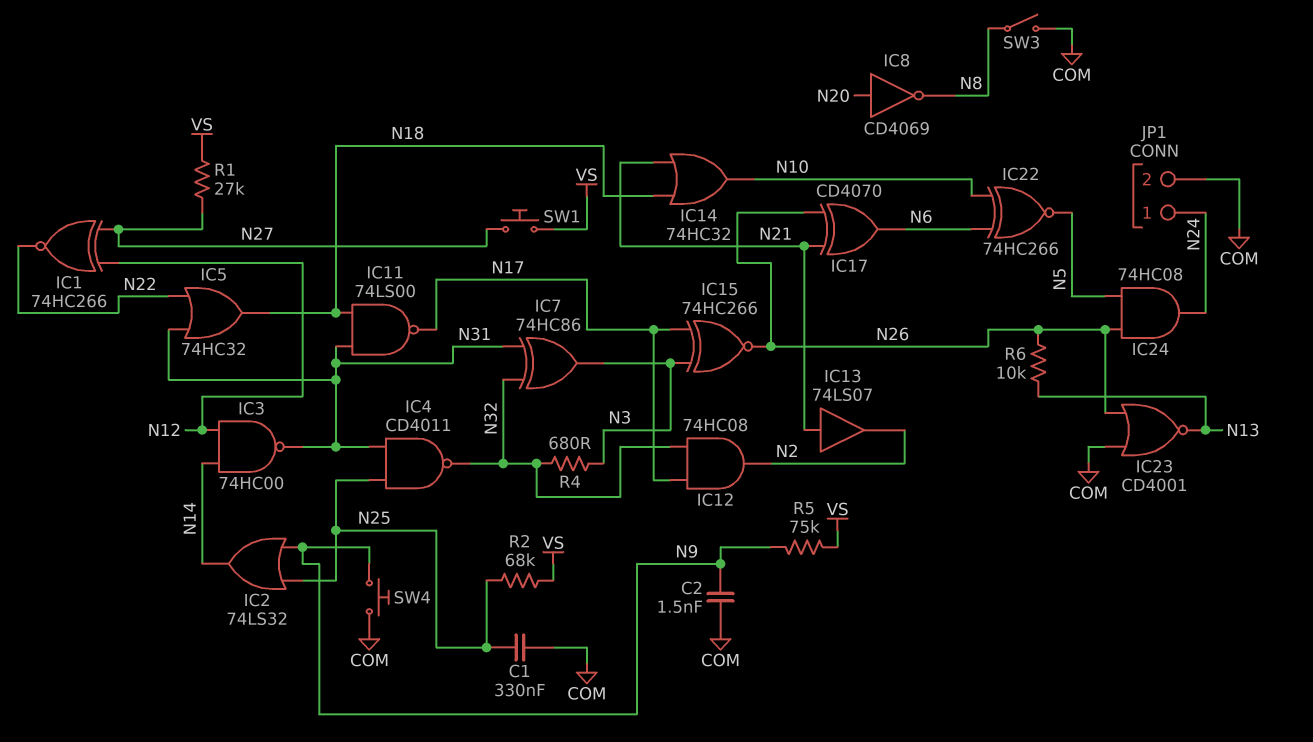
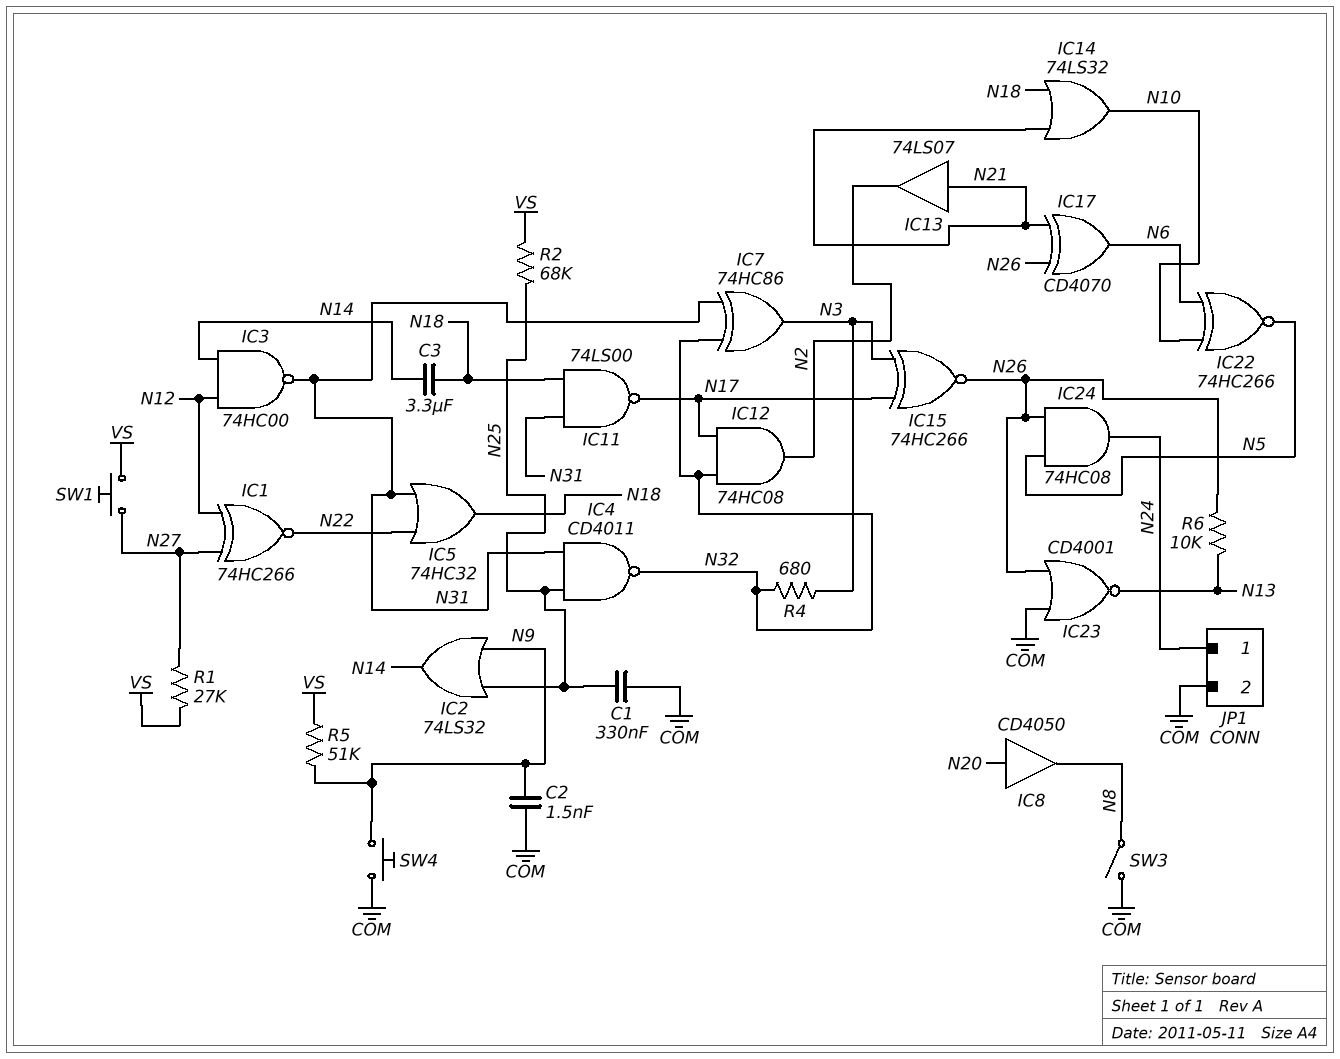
C3: none -> 3.3uF (N14, N18)
IC8: NOT CD4069 (in N20, out N8) -> buffer CD4050 (in N20, out N8)
IC14: OR 74HC32 (in N18, in N21, out N10) -> OR 74LS32 (in N18, in N21, out N10)
R5: 75k (N9, VS) -> 51k (N9, VS)

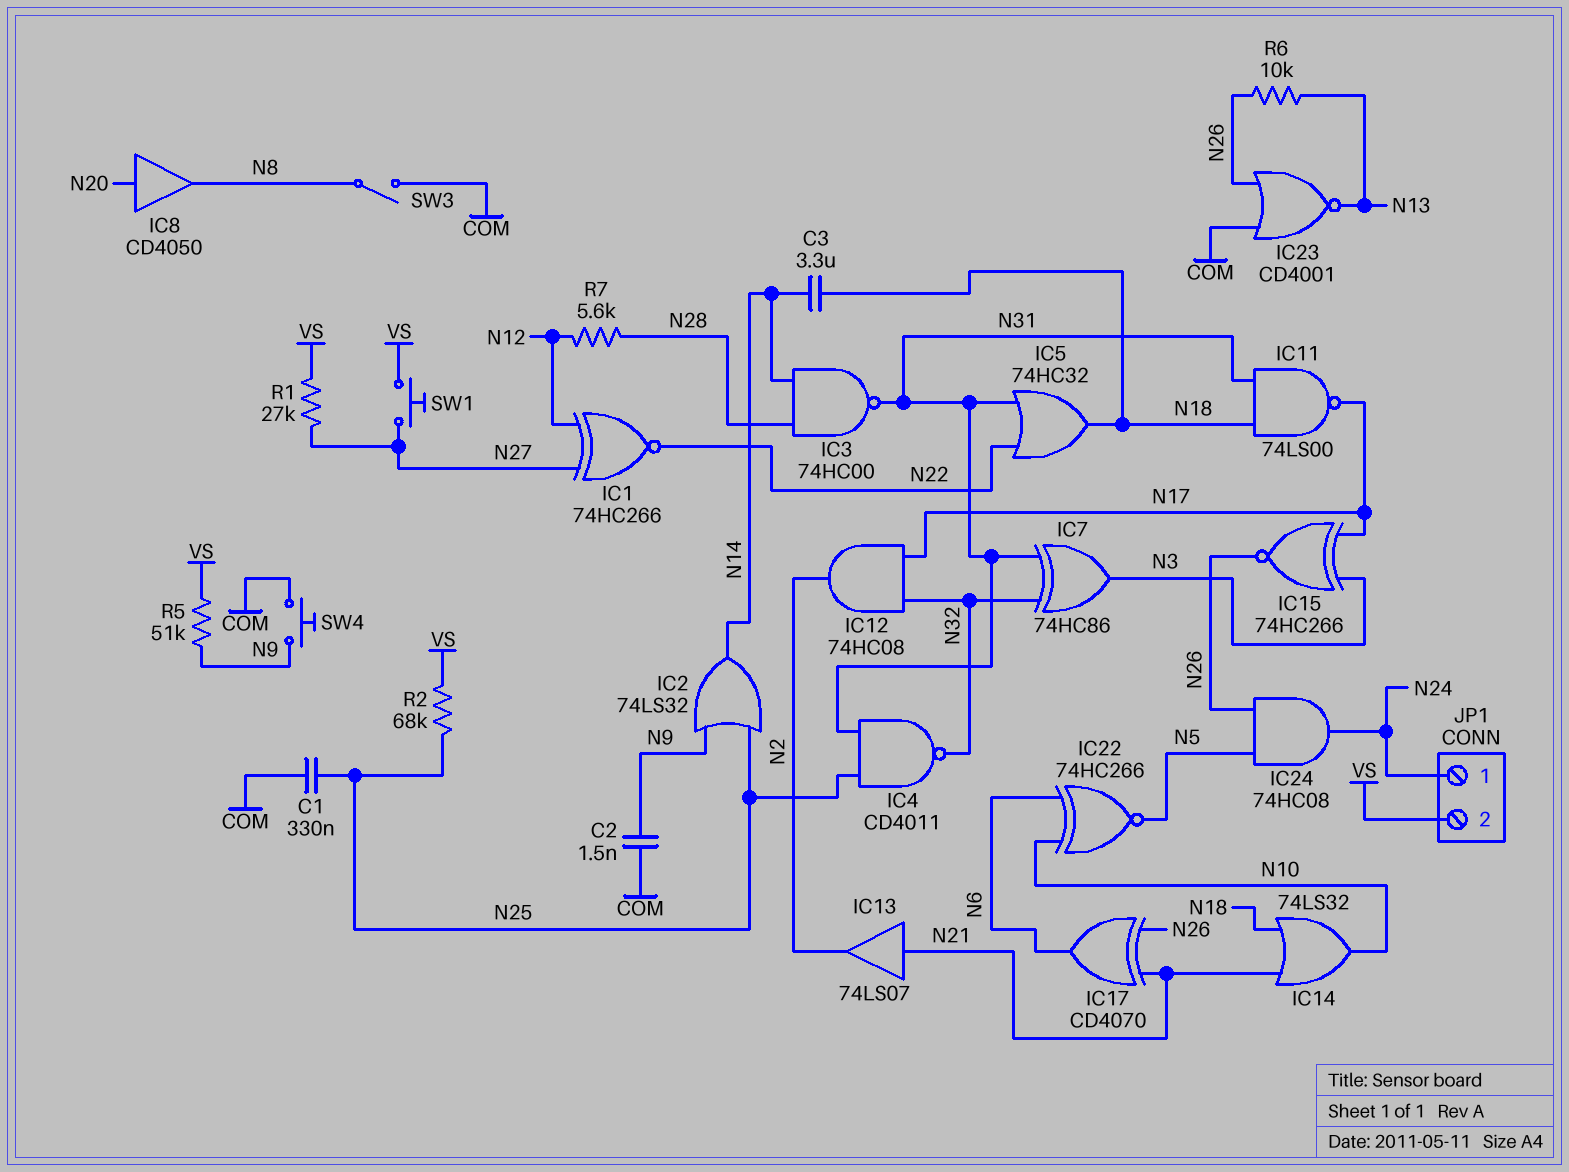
IC3: NAND 74HC00 (in N12, in N14, out N31) -> NAND 74HC00 (in N14, in N28, out N31)
JP1 pin 2: COM -> VS
R4: 680 (N3, N32) -> none
R7: none -> 5.6k (N12, N28)

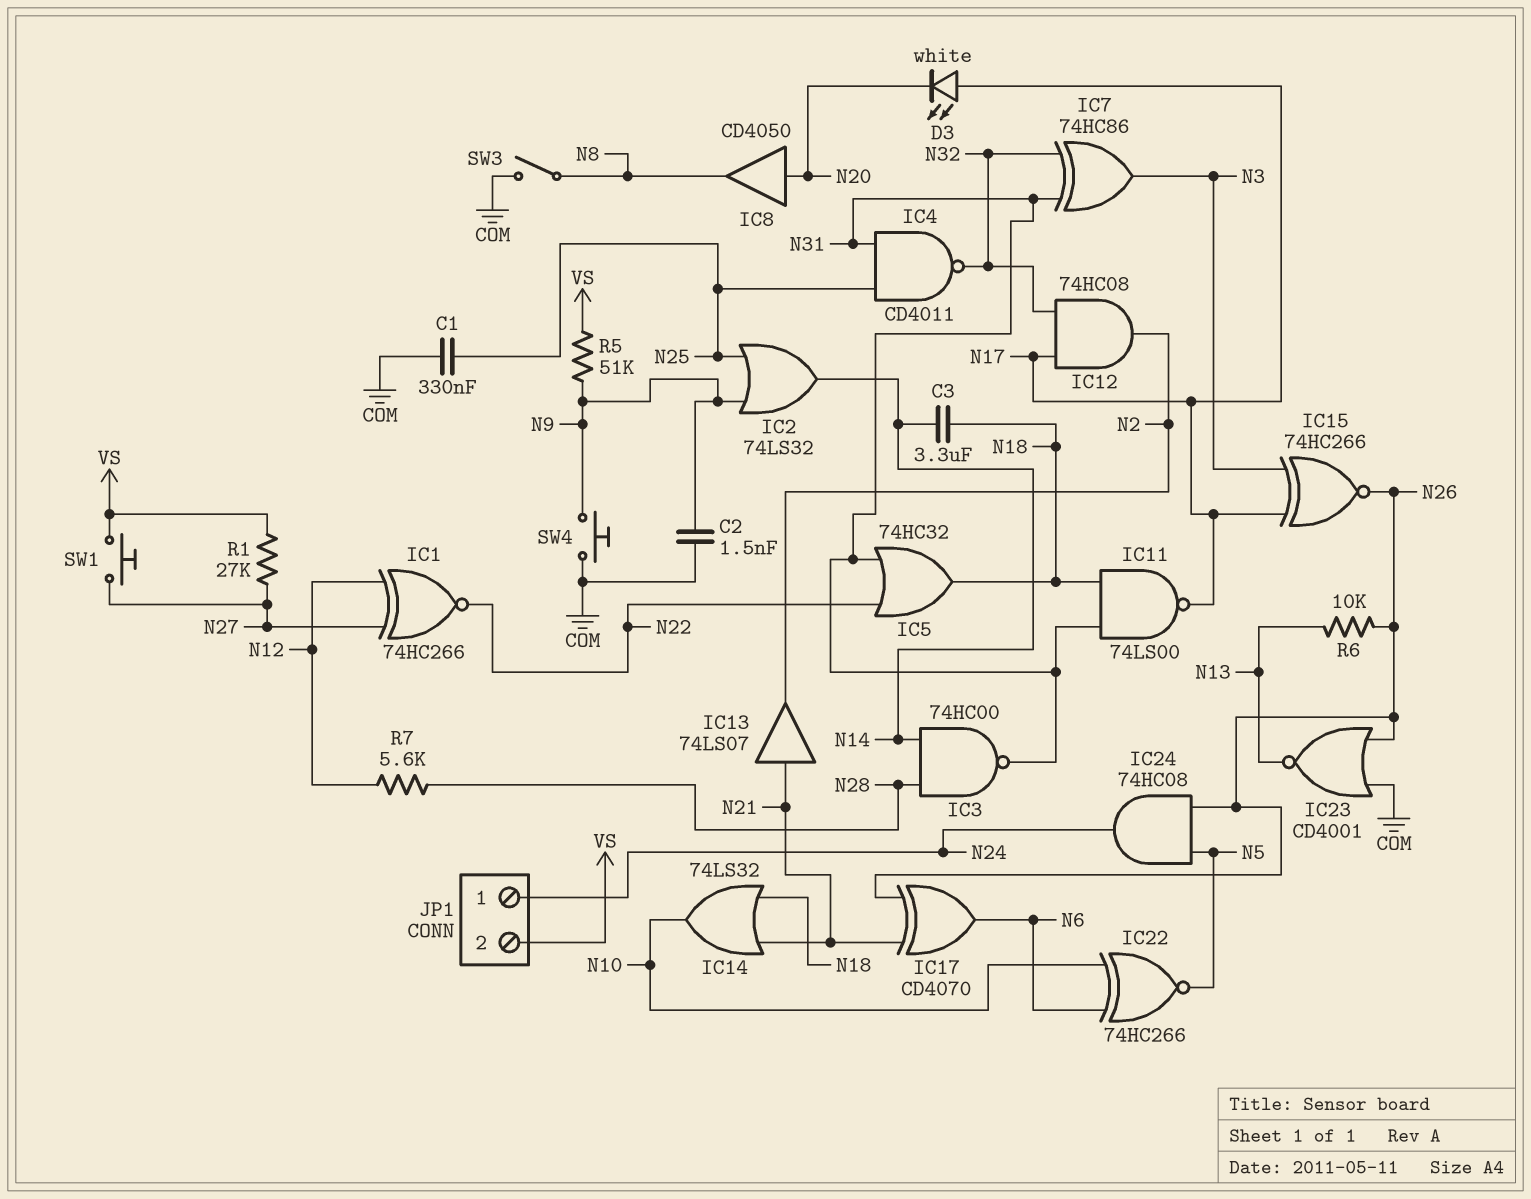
D3: none -> LED white (A N17, K N20)
R2: 68k (N25, VS) -> none

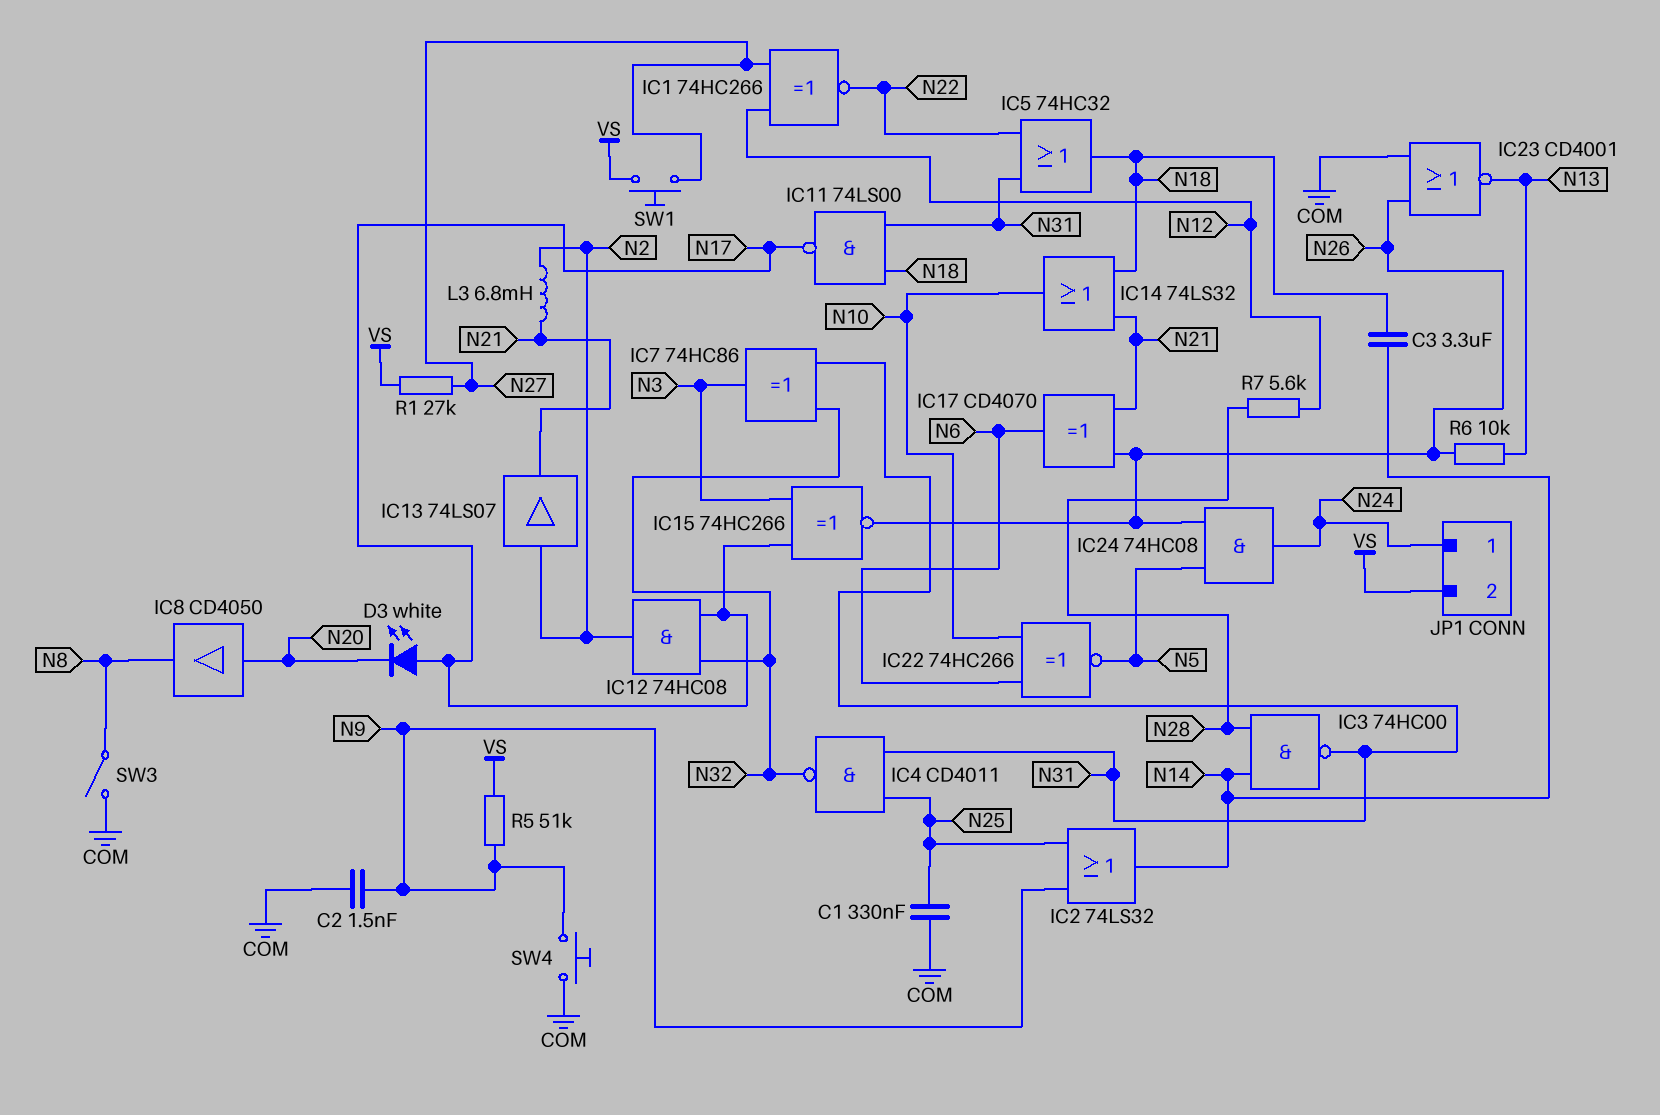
IC13: buffer 74LS07 (in N21, out N2) -> buffer 74LS07 (in N2, out N21)
L3: none -> 6.8mH (N2, N21)

